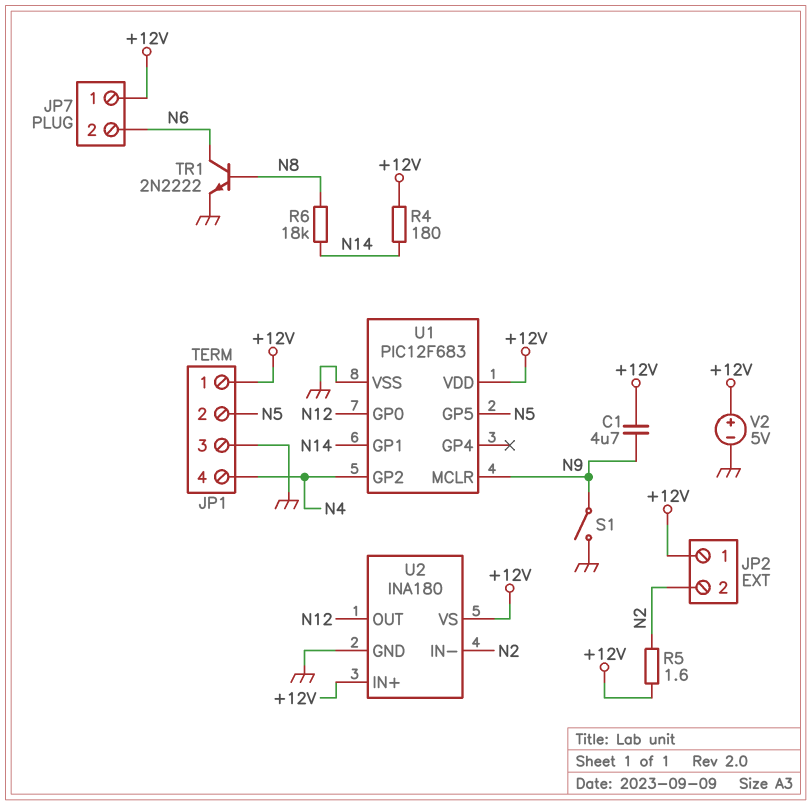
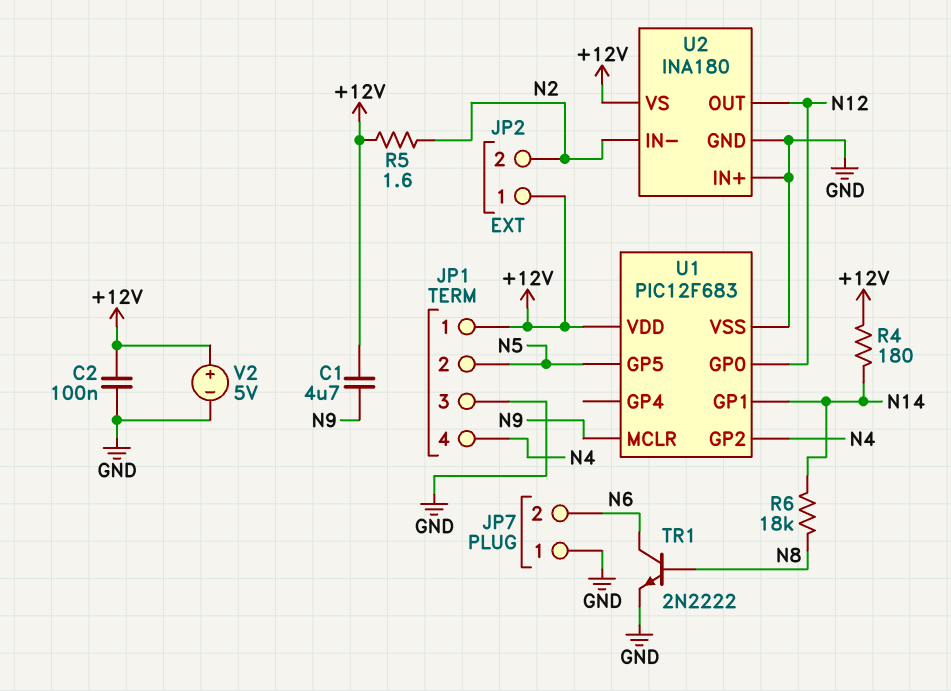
C2: none -> 100nF (+12V, GND)
JP7 pin 1: +12V -> GND
S1: switch (GND, N9) -> none
U2 pin IN+: +12V -> GND

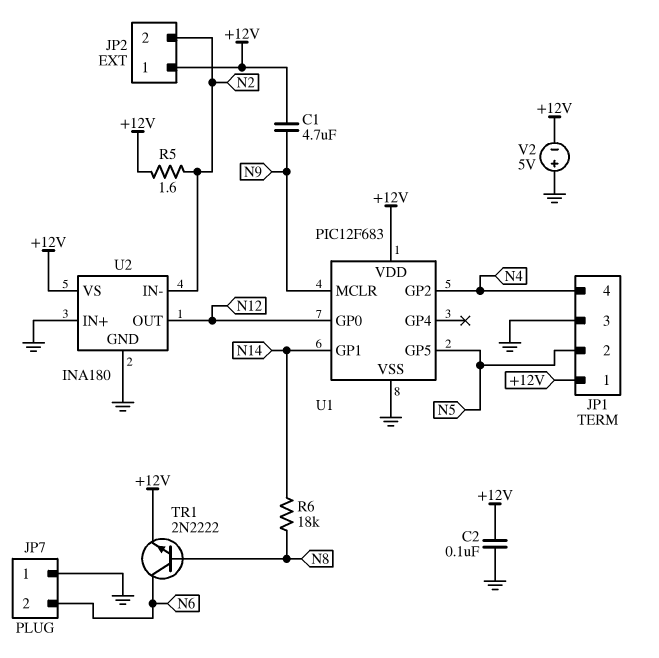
R4: 180 (+12V, N14) -> none
TR1: NPN 2N2222 (B N8, C N6, E GND) -> NPN 2N2222 (B N8, C N6, E +12V)
V2: 5V (plus +12V, minus GND) -> 5V (plus GND, minus +12V)

